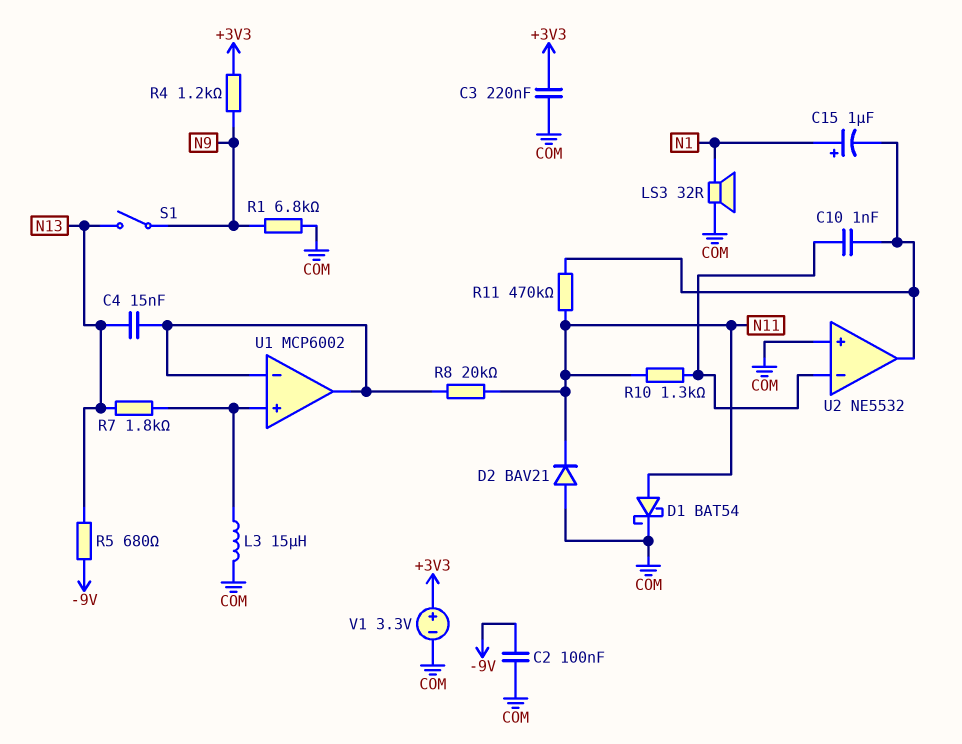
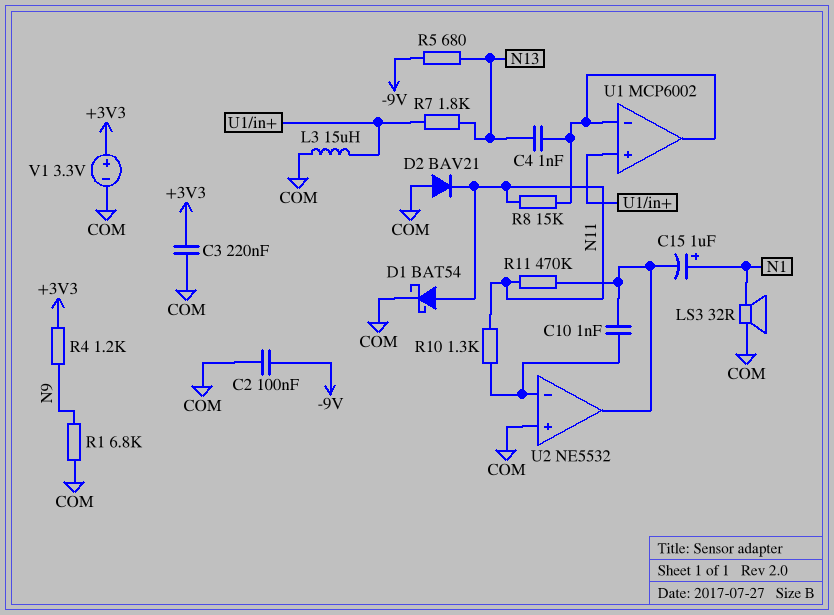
C4: 15nF (N13, U1/in-) -> 1nF (N13, U1/in-)
R8: 20k (N11, U1/in-) -> 15k (N11, U1/in-)
S1: switch (N9, N13) -> none

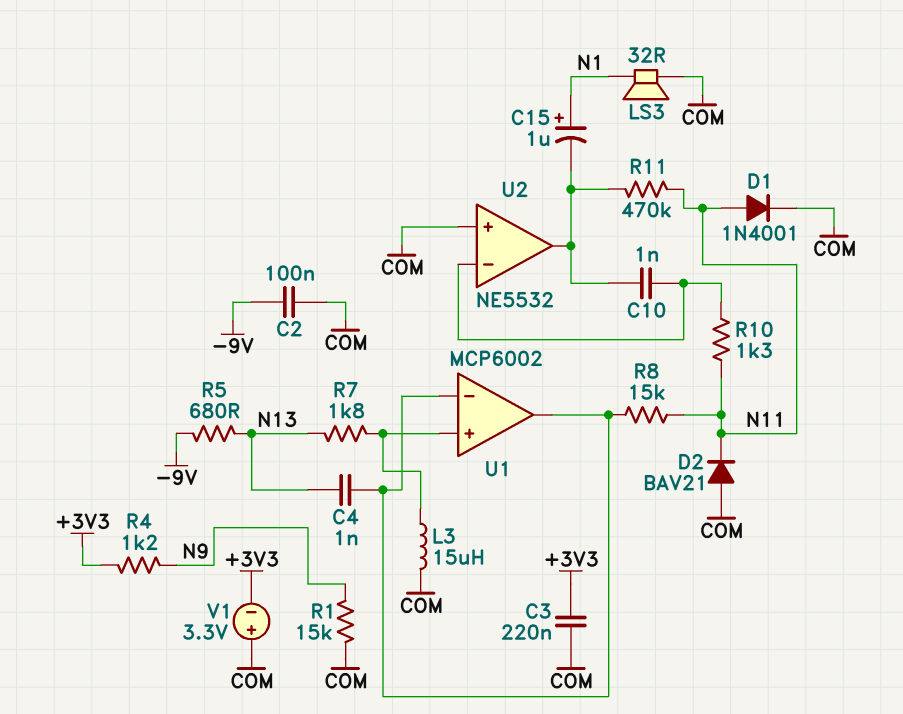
D1: schottky BAT54 (A N11, K COM) -> diode 1N4001 (A N11, K COM)
R1: 6.8k (COM, N9) -> 15k (COM, N9)
V1: 3.3V (plus +3V3, minus COM) -> 3.3V (plus COM, minus +3V3)

